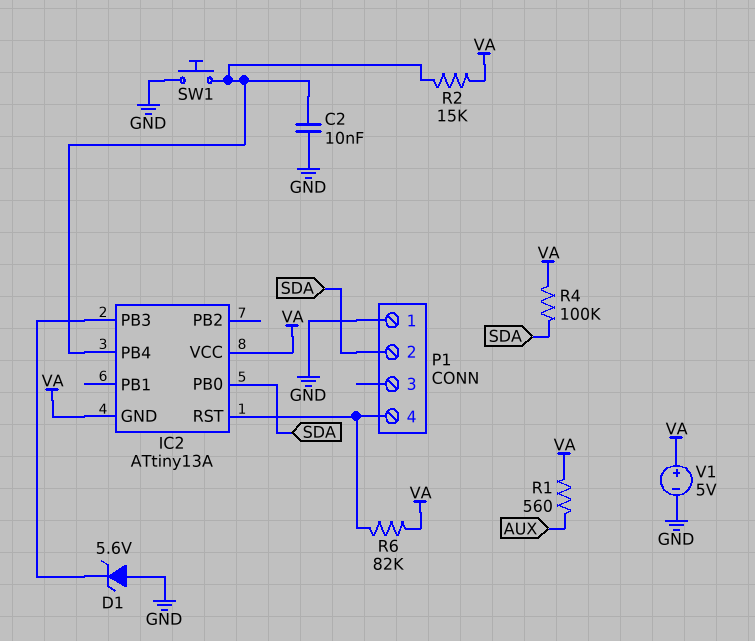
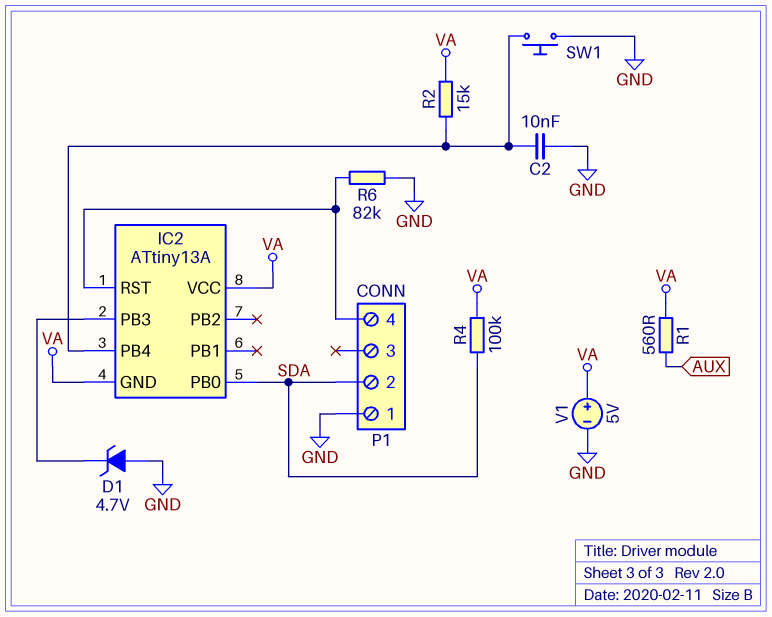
D1: zener 5.6V (A GND, K IC2/PB3) -> zener 4.7V (A GND, K IC2/PB3)
R6: 82k (IC2/RST, VA) -> 82k (GND, IC2/RST)

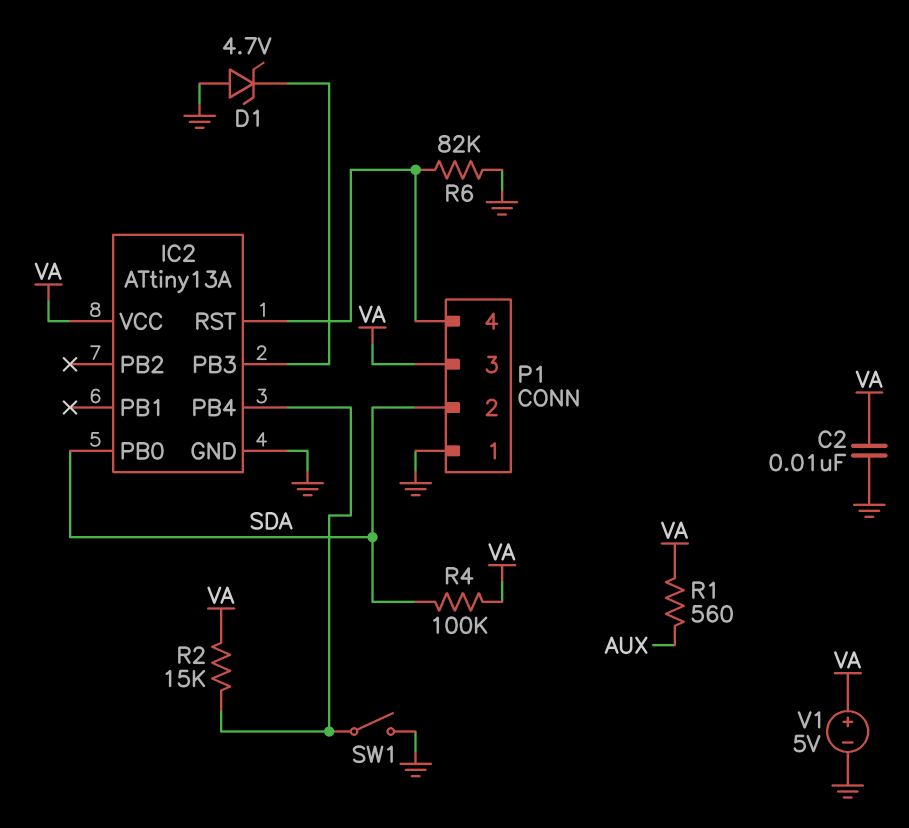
C2: 10nF (GND, IC2/PB4) -> 10nF (GND, VA)
IC2 pin GND: VA -> GND
P1 pin 3: none -> VA
SW1: button (GND, IC2/PB4) -> switch (GND, IC2/PB4)

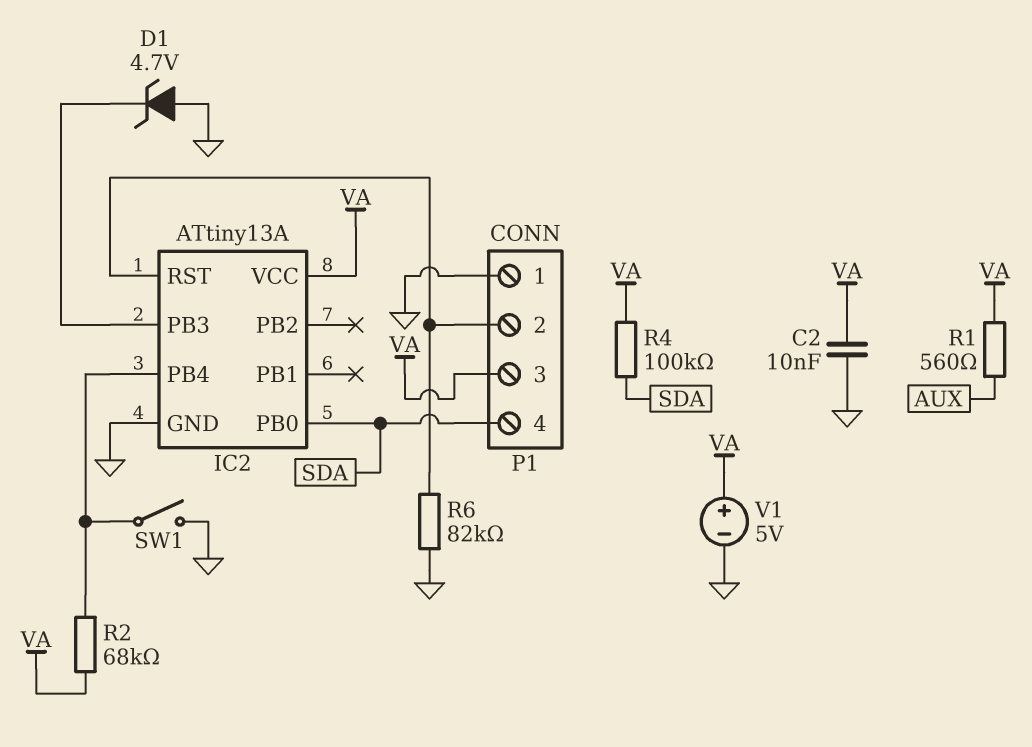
P1 pin 2: SDA -> IC2/RST
P1 pin 4: IC2/RST -> SDA
R2: 15k (IC2/PB4, VA) -> 68k (IC2/PB4, VA)

